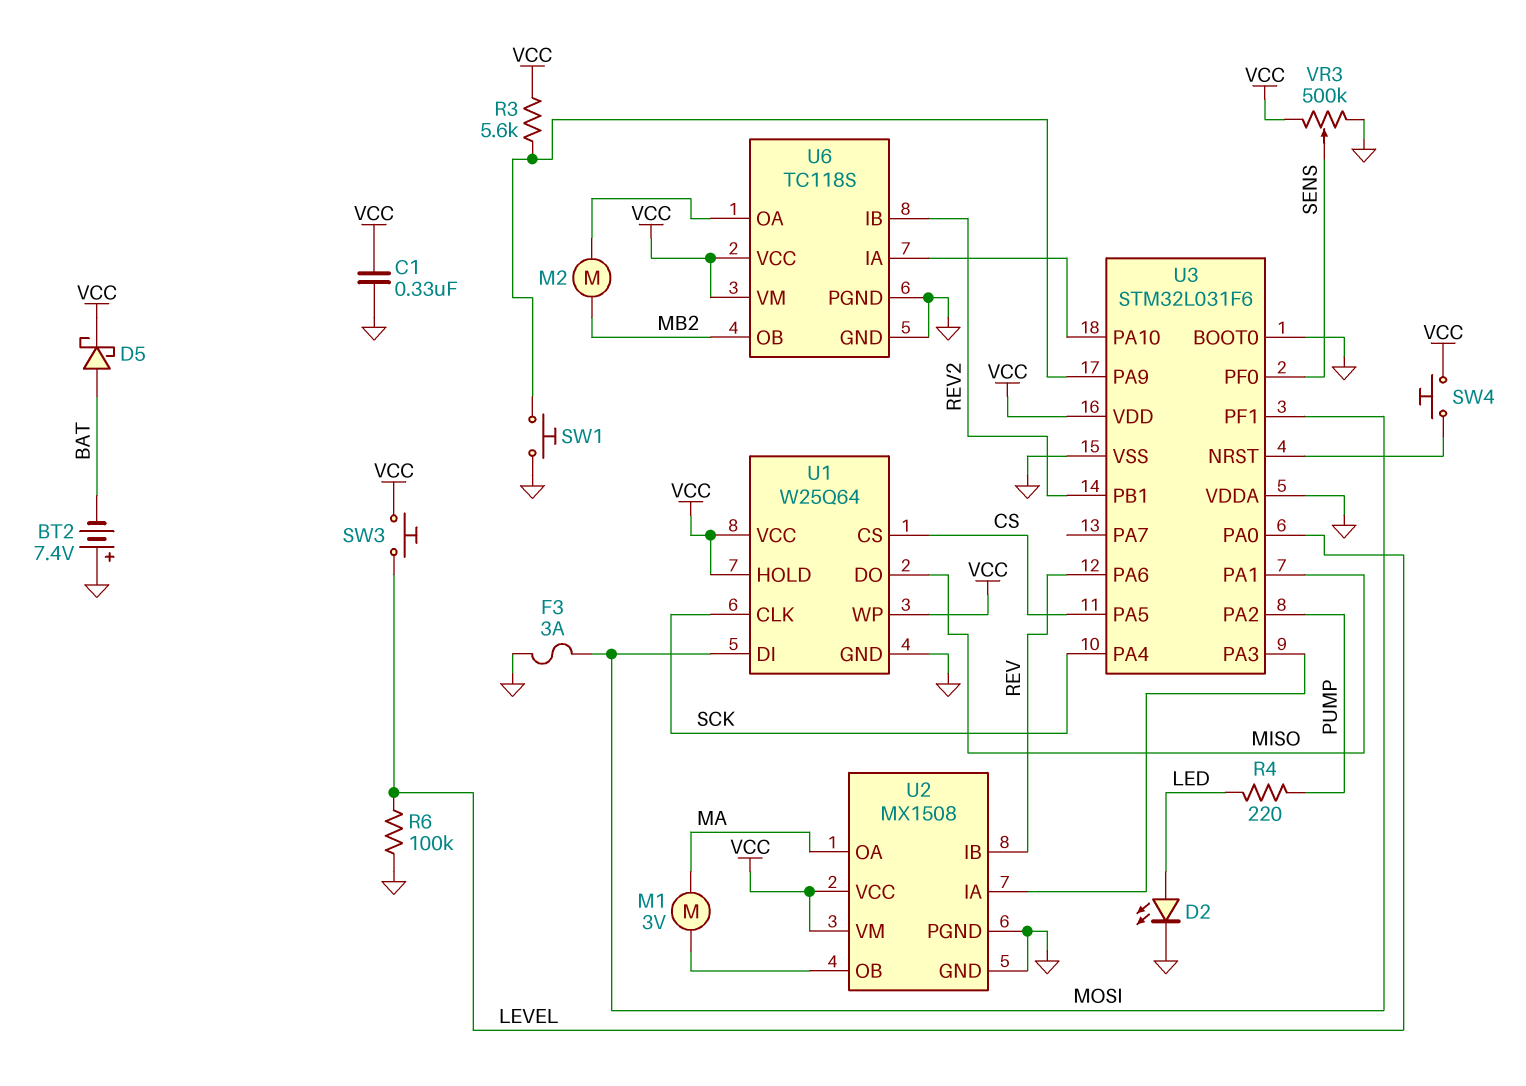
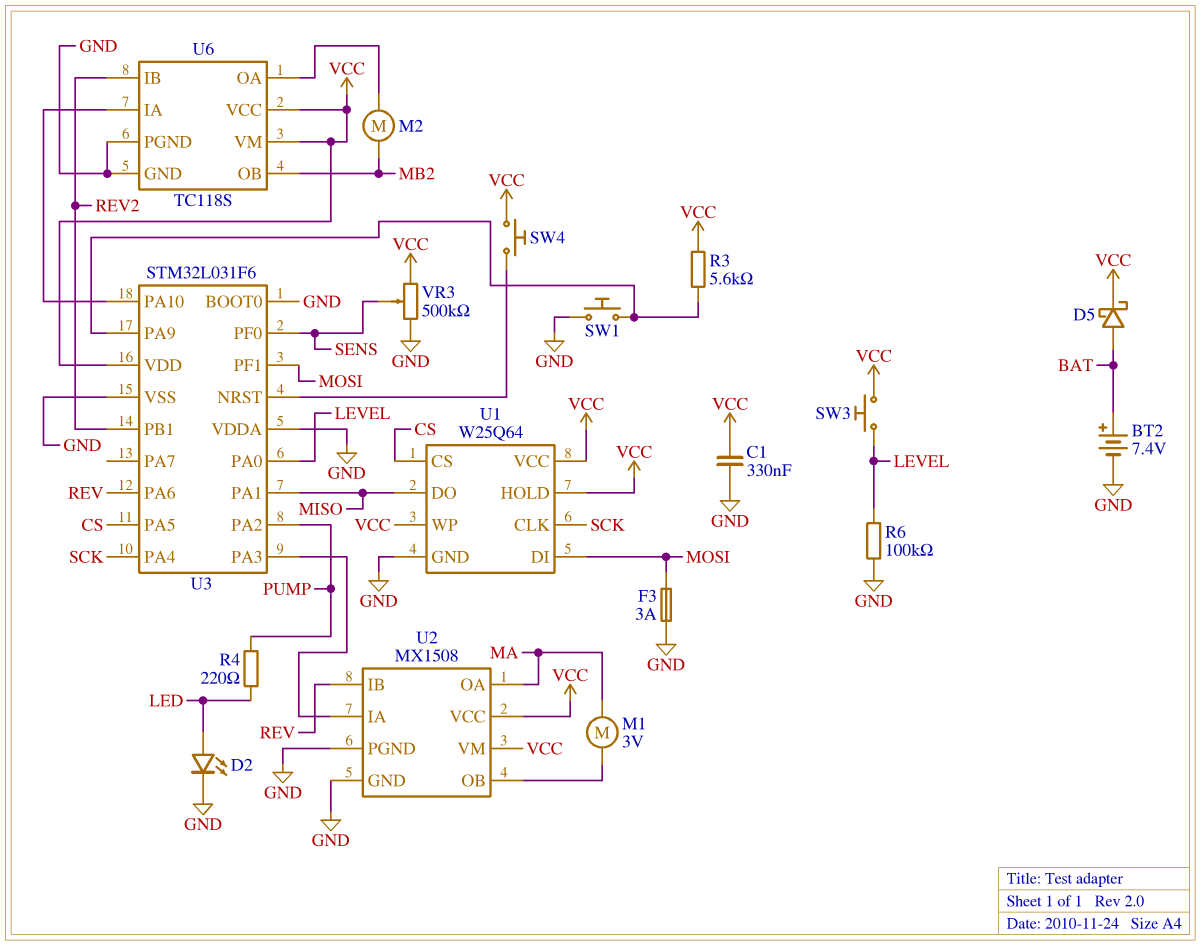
BT2: 7.4V (plus GND, minus BAT) -> 7.4V (plus BAT, minus GND)

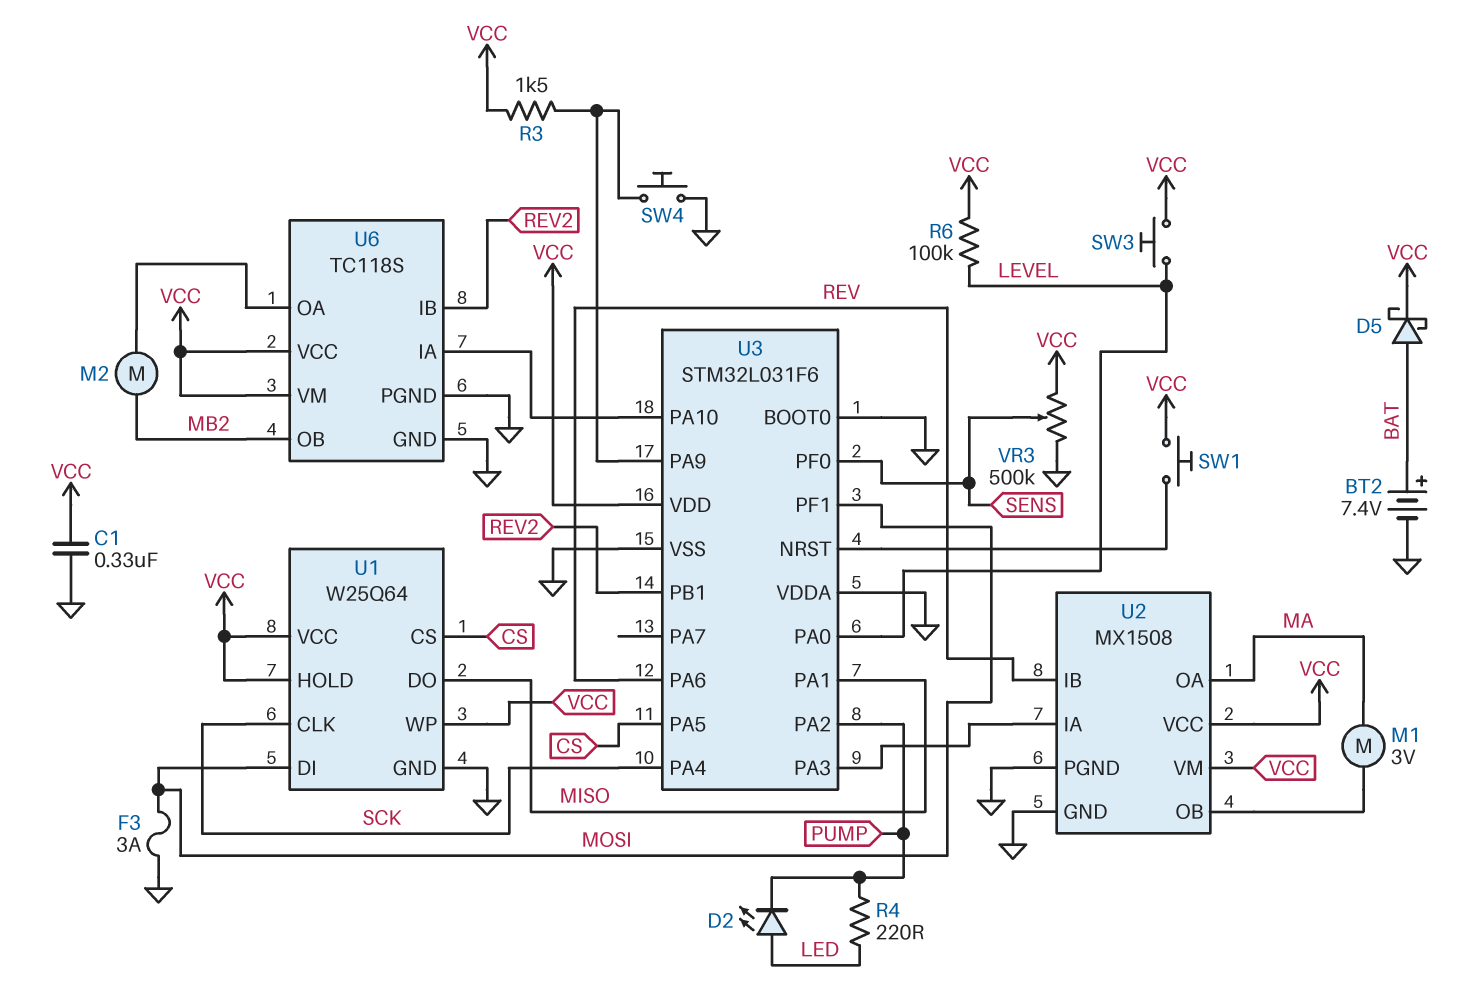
D2: LED (A LED, K GND) -> LED (A LED, K PUMP)
R3: 5.6k (U3/PA9, VCC) -> 1.5k (U3/PA9, VCC)
R6: 100k (GND, LEVEL) -> 100k (LEVEL, VCC)
SW1: button (GND, U3/PA9) -> button (U3/NRST, VCC)
SW4: button (U3/NRST, VCC) -> button (GND, U3/PA9)

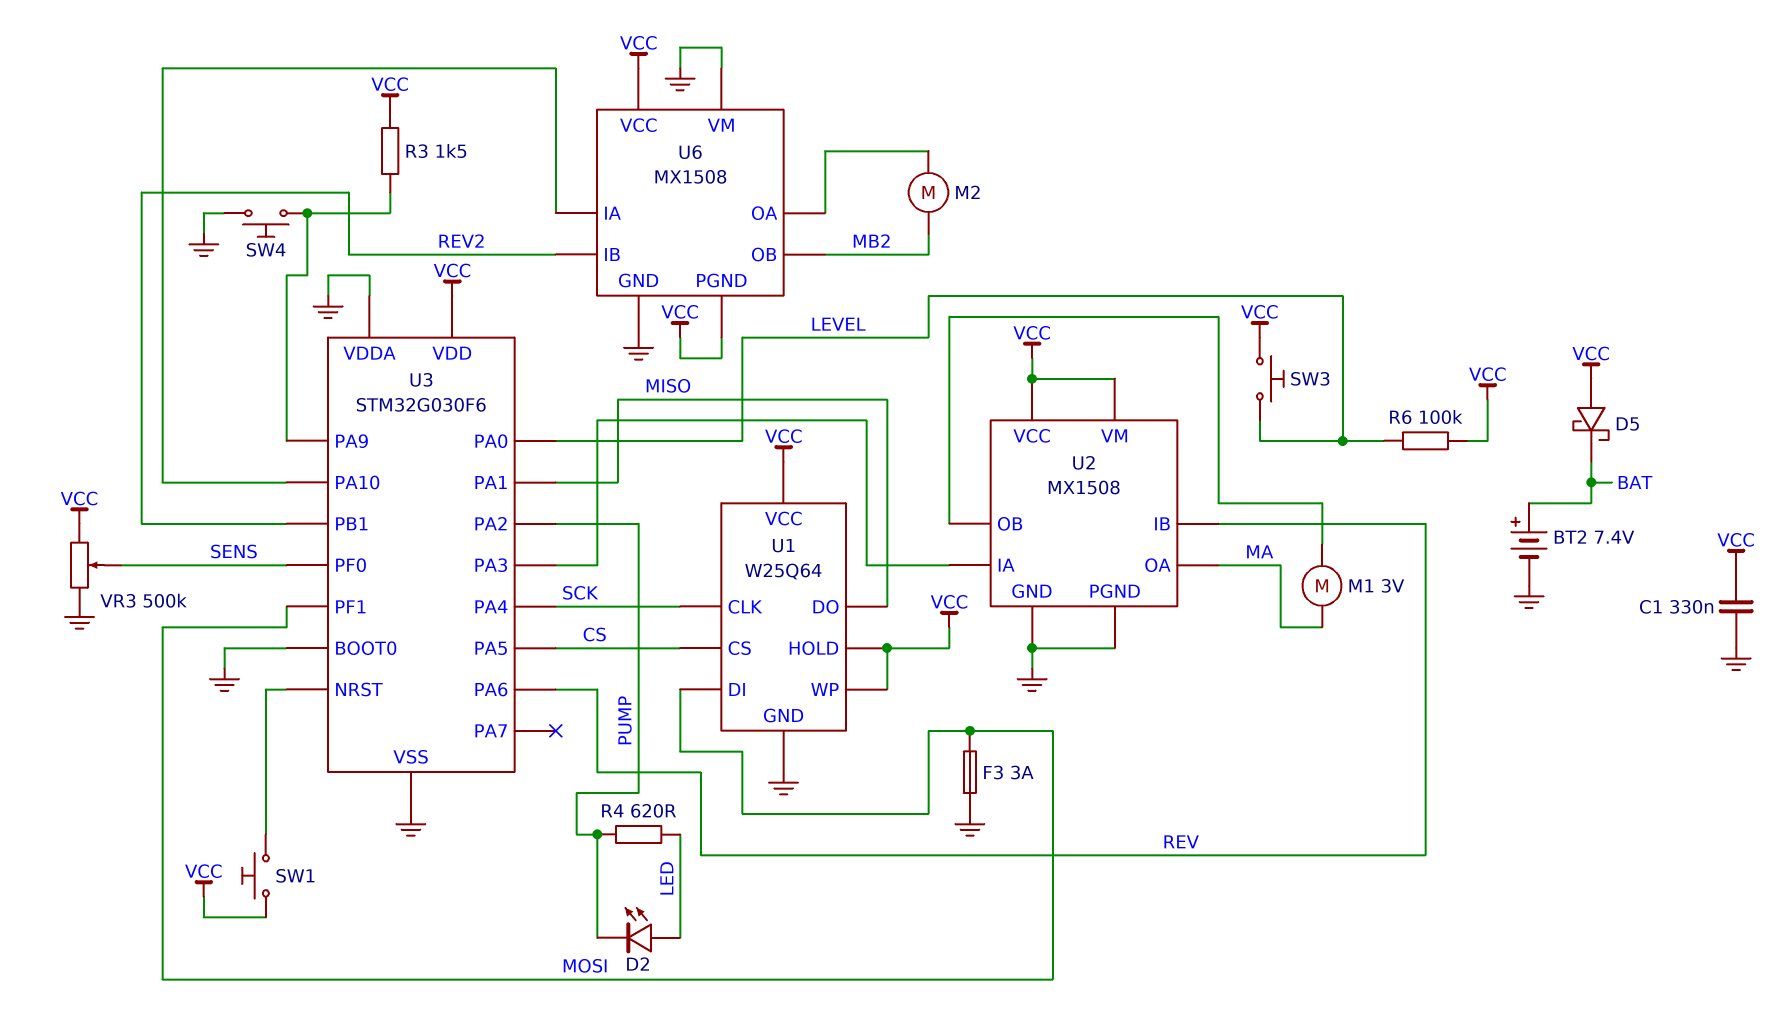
D5: schottky (A BAT, K VCC) -> schottky (A VCC, K BAT)
R4: 220 (LED, PUMP) -> 620 (LED, PUMP)
U3: STM32L031F6 -> STM32G030F6
U6: TC118S -> MX1508
U6 pin PGND: GND -> VCC
U6 pin VM: VCC -> GND

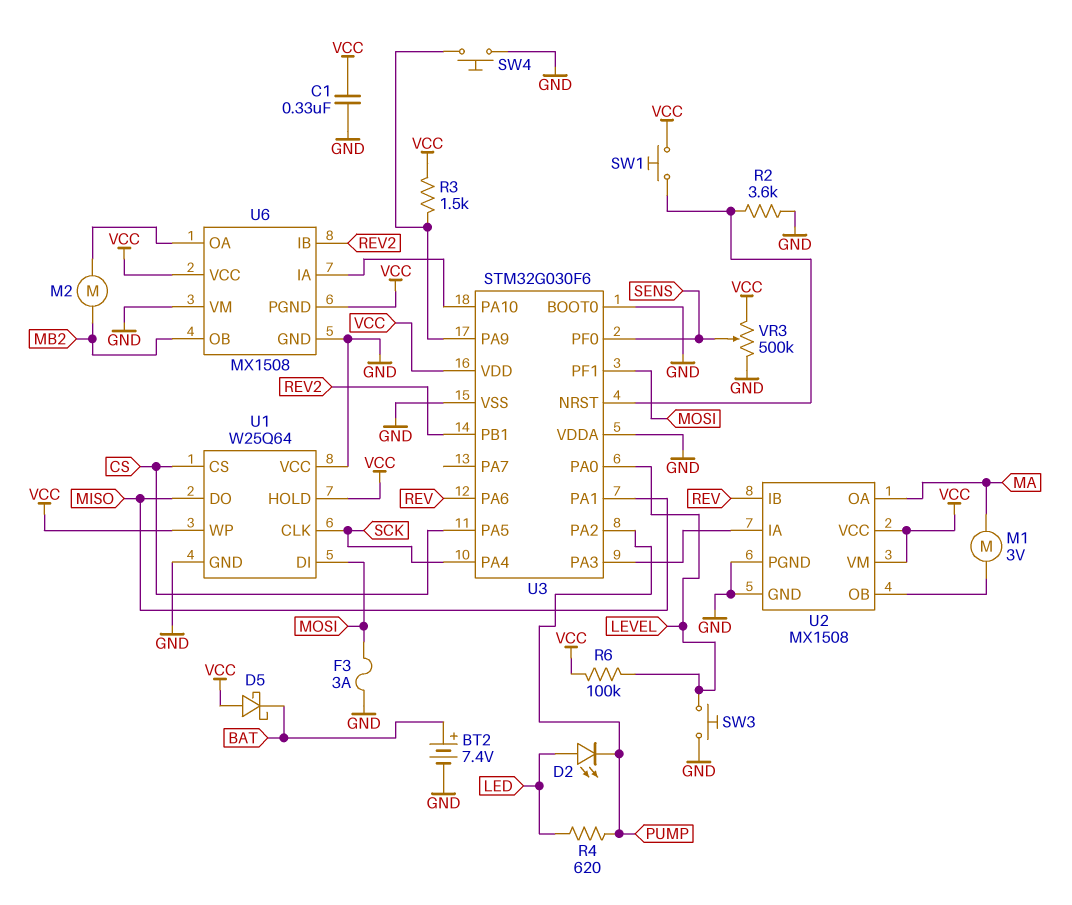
R2: none -> 3.6k (GND, U3/NRST)
SW3: button (LEVEL, VCC) -> button (GND, LEVEL)
U1 pin VCC: VCC -> GND

